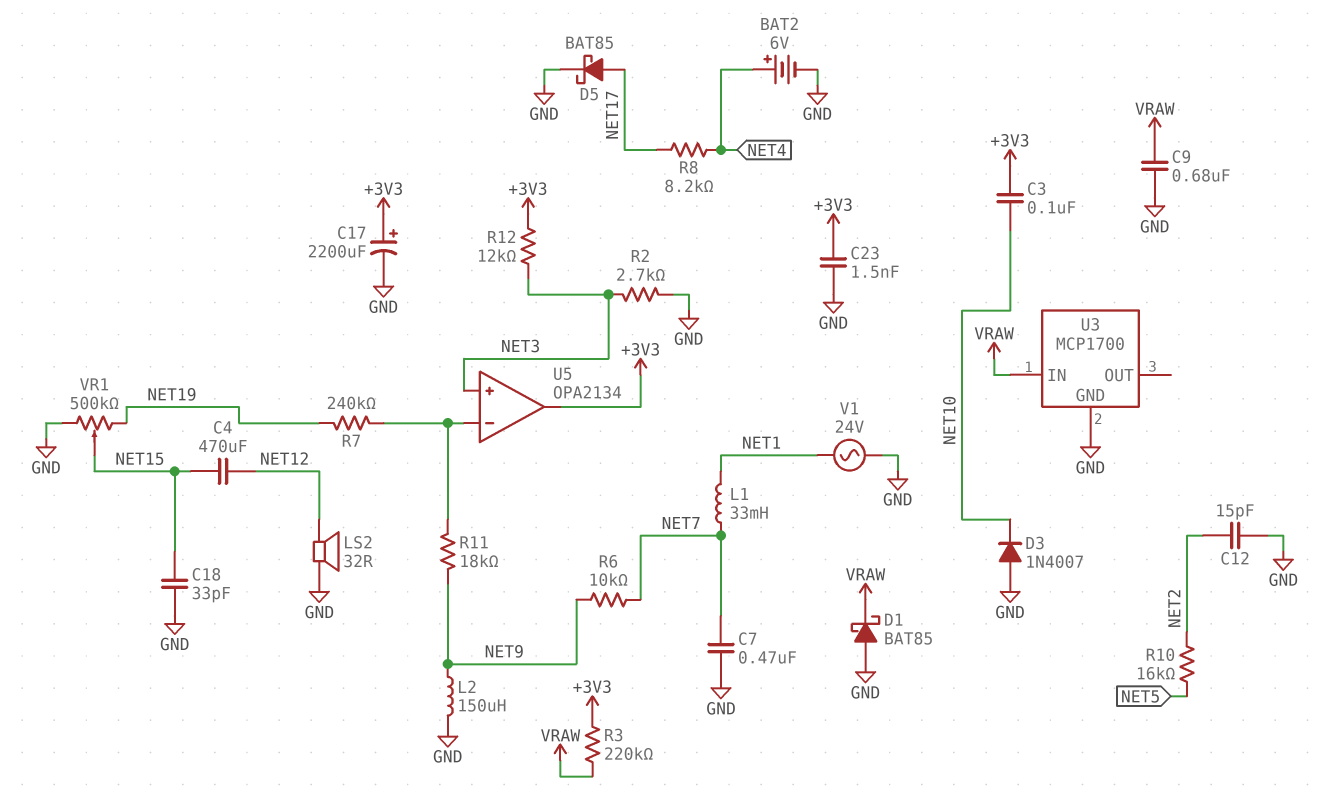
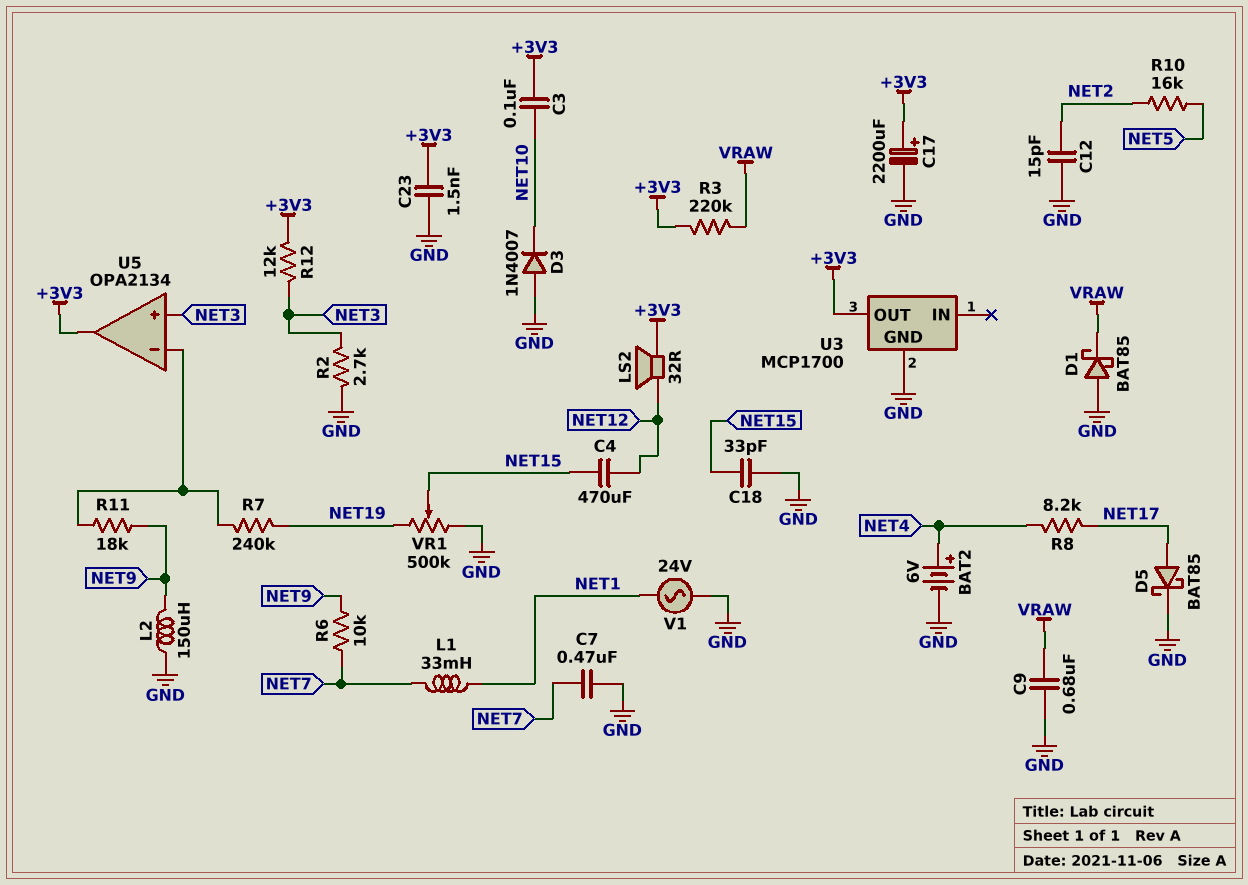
LS2: speaker 32R (GND, NET12) -> speaker 32R (+3V3, NET12)
U3 pin IN: VRAW -> none
U3 pin OUT: none -> +3V3

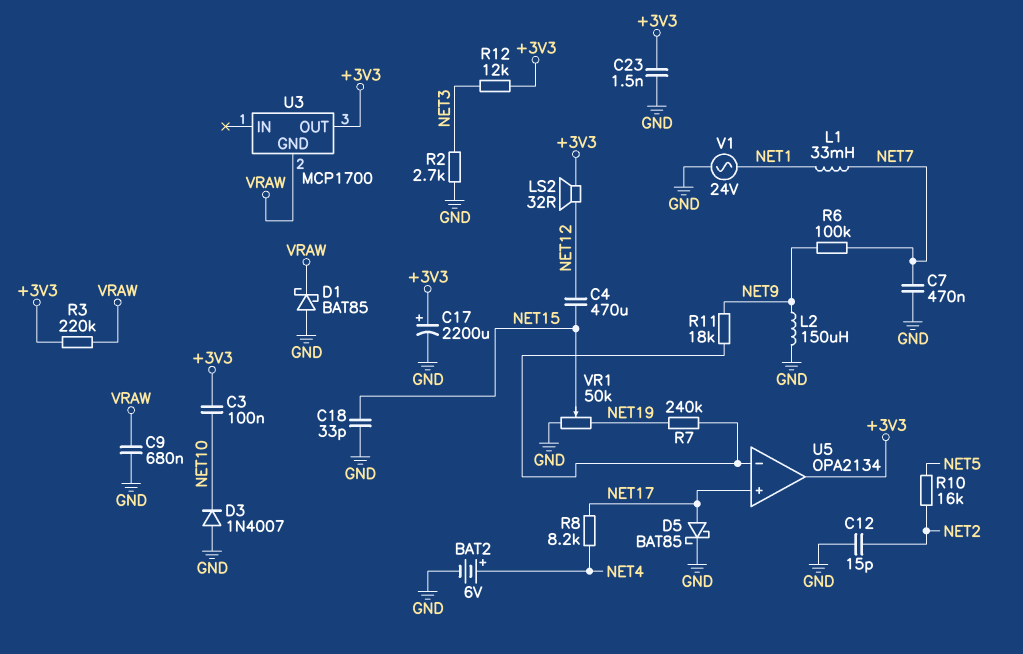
R6: 10k (NET7, NET9) -> 100k (NET7, NET9)
U3 pin GND: GND -> VRAW
U5 pin in+: NET3 -> NET17
VR1: 500k (GND, NET19, wiper NET15) -> 50k (GND, NET19, wiper NET15)

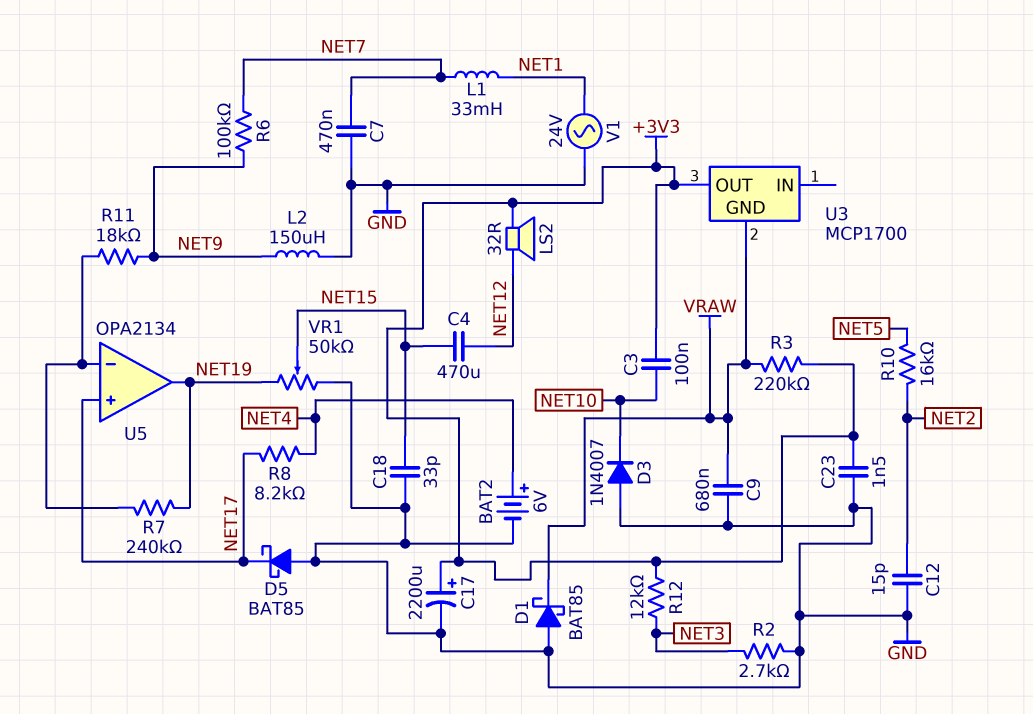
D5: schottky BAT85 (A NET17, K GND) -> schottky BAT85 (A GND, K NET17)
U5 pin out: +3V3 -> NET19

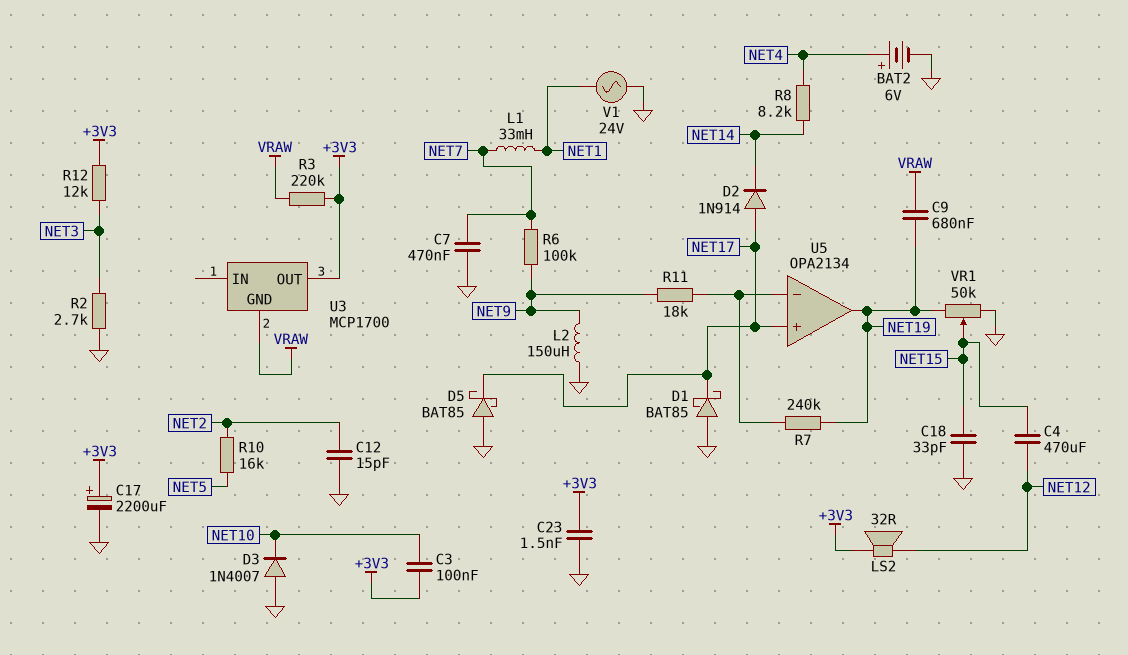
C9: 680nF (GND, VRAW) -> 680nF (NET19, VRAW)
D1: schottky BAT85 (A GND, K VRAW) -> schottky BAT85 (A GND, K NET17)
D2: none -> diode 1N914 (A NET17, K NET14)
R8: 8.2k (NET4, NET17) -> 8.2k (NET4, NET14)

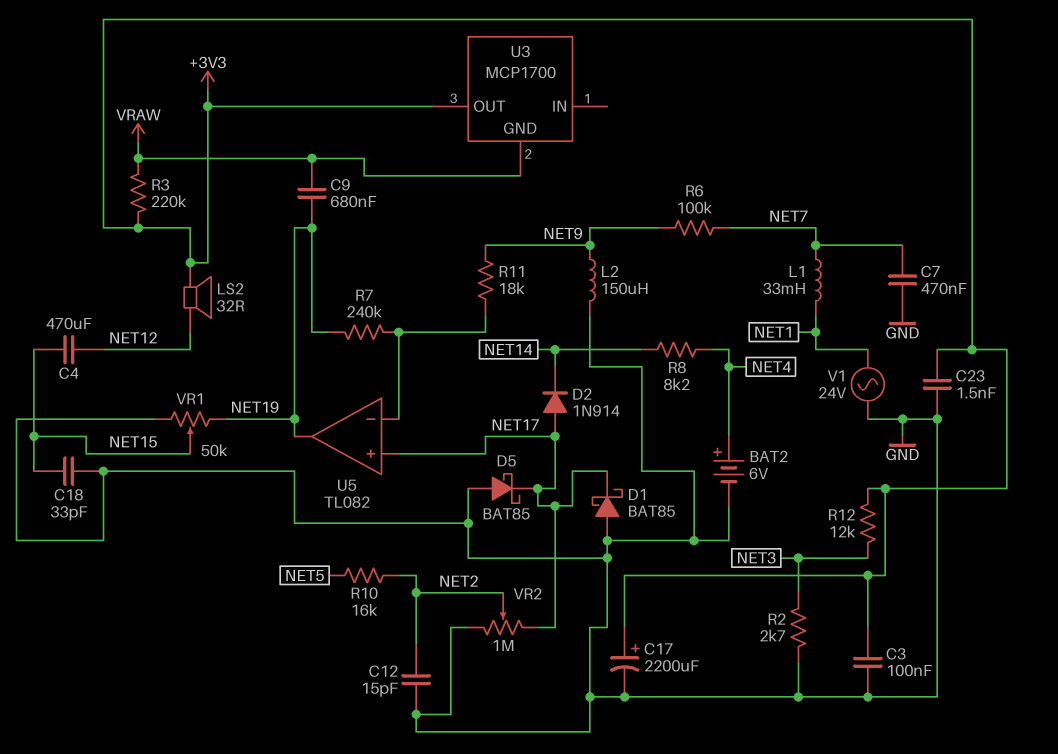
C3: 100nF (+3V3, NET10) -> 100nF (+3V3, GND)
D3: diode 1N4007 (A GND, K NET10) -> none
U5: OPA2134 -> TL082
VR2: none -> 1M (GND, NET17, wiper NET2)

